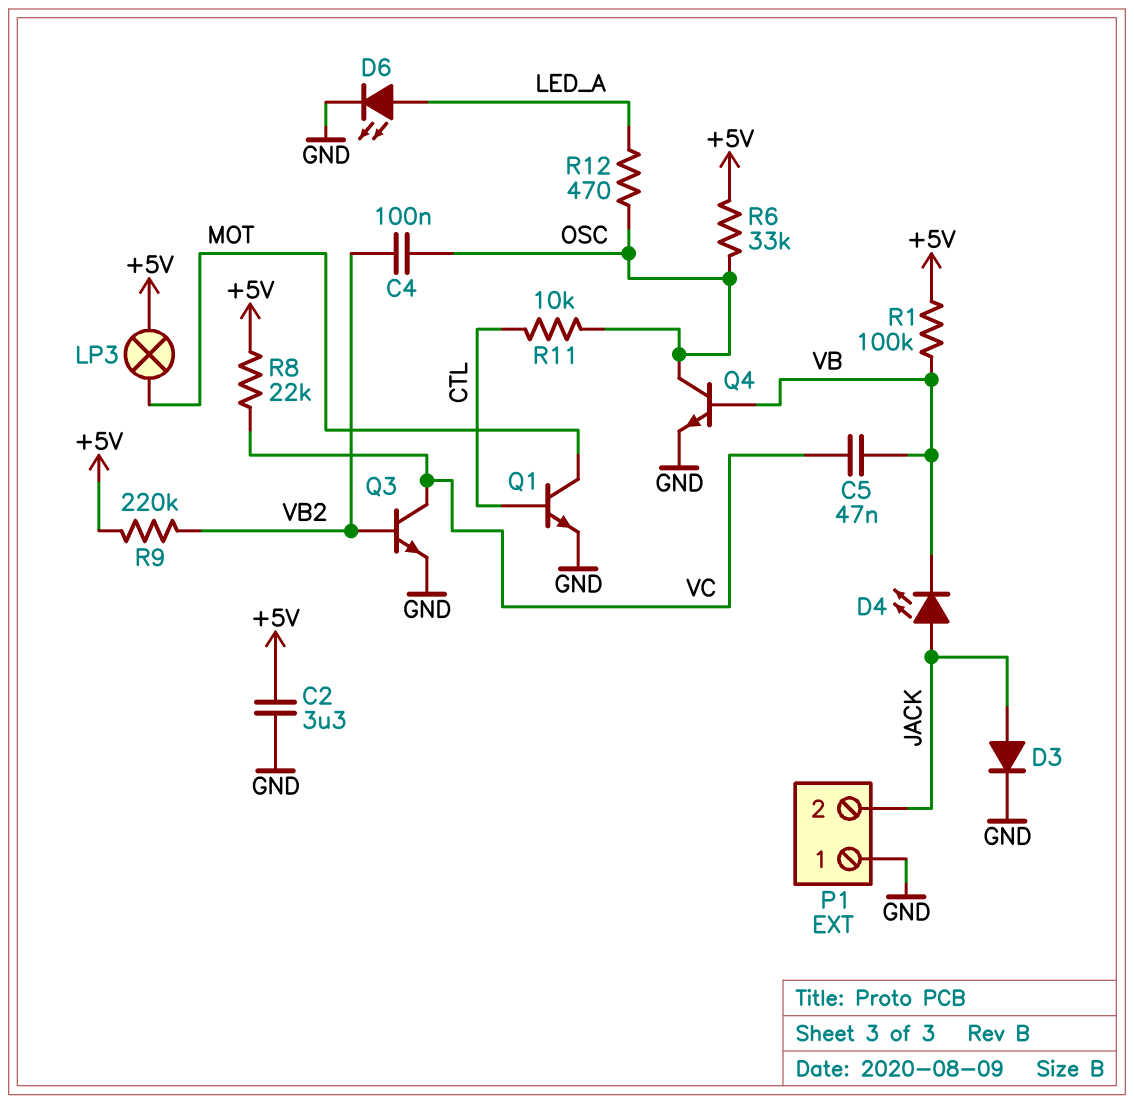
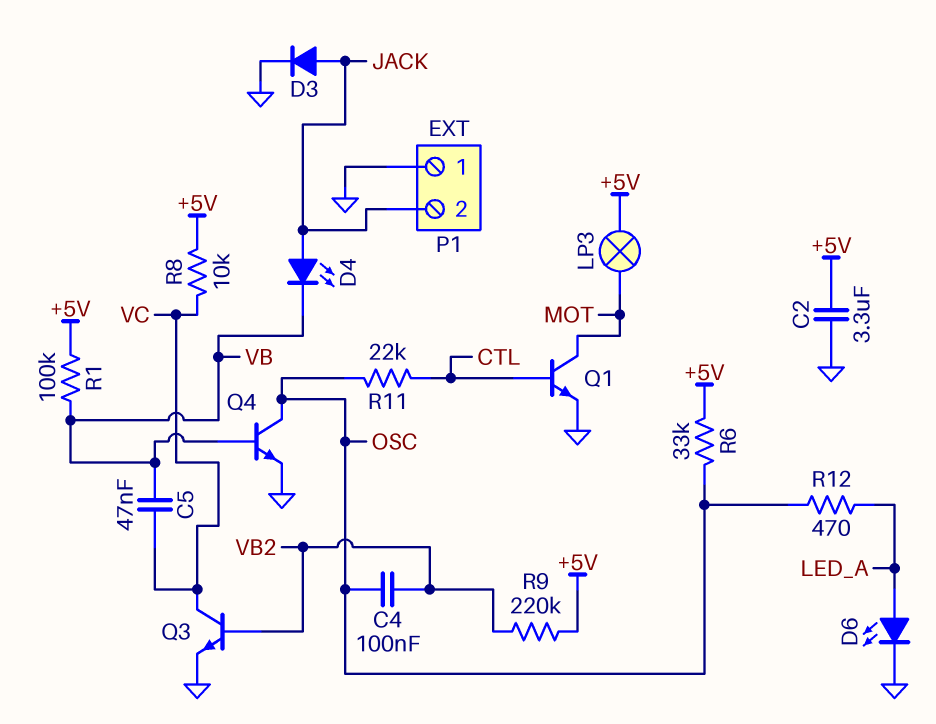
R8: 22k (+5V, VC) -> 10k (+5V, VC)
R11: 10k (CTL, OSC) -> 22k (CTL, OSC)

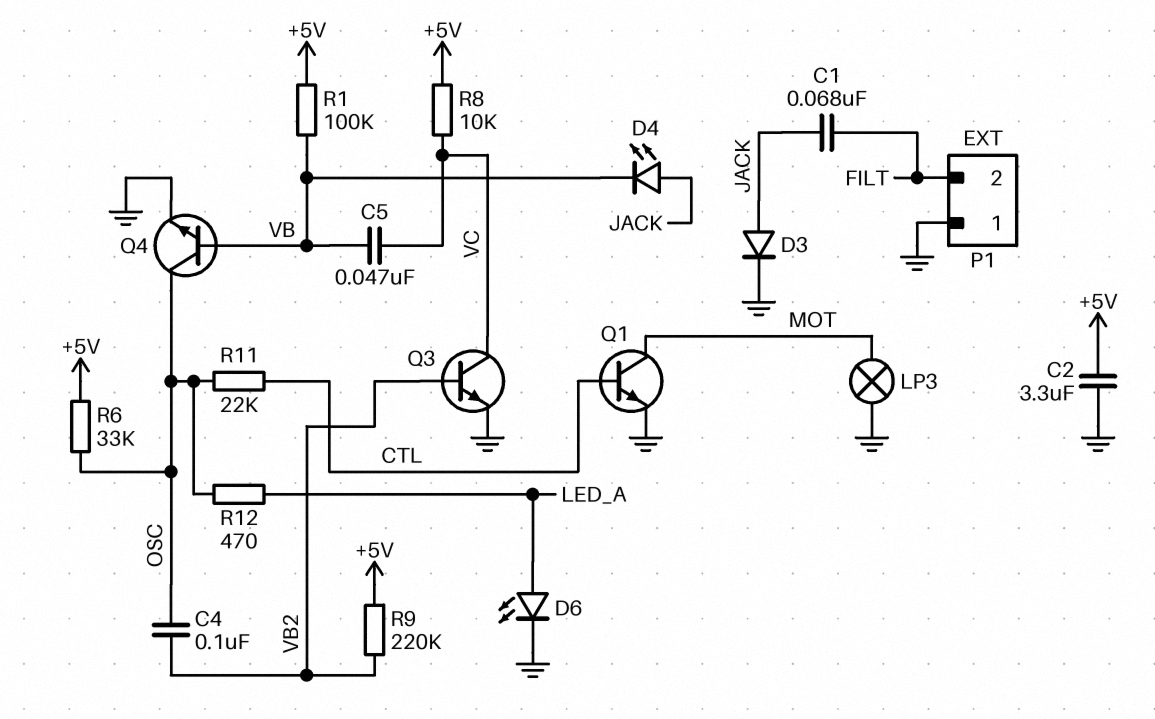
C1: none -> 68nF (FILT, JACK)
LP3: lamp (+5V, MOT) -> lamp (GND, MOT)
P1 pin 2: JACK -> FILT

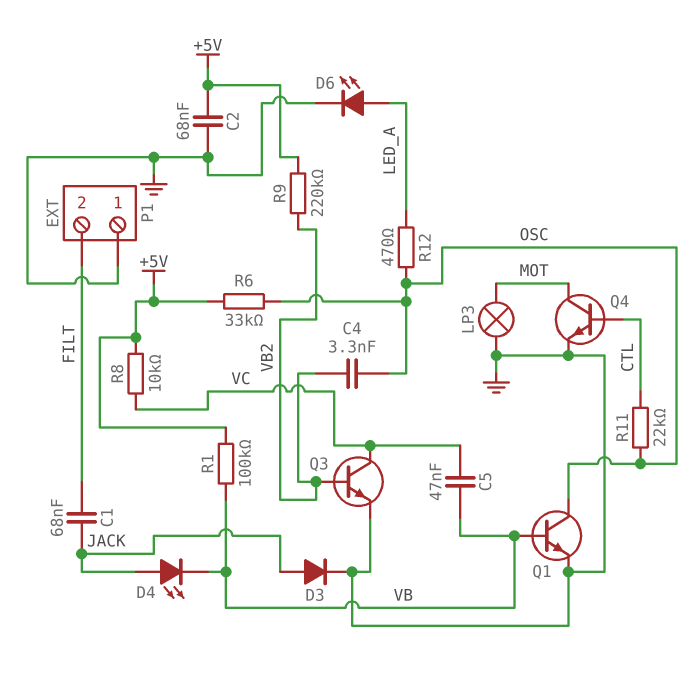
C2: 3.3uF (+5V, GND) -> 68nF (+5V, GND)
C4: 100nF (OSC, VB2) -> 3.3nF (OSC, VB2)
Q1: NPN (B CTL, C MOT, E GND) -> NPN (B VB, C OSC, E GND)
Q4: NPN (B VB, C OSC, E GND) -> NPN (B CTL, C MOT, E GND)

